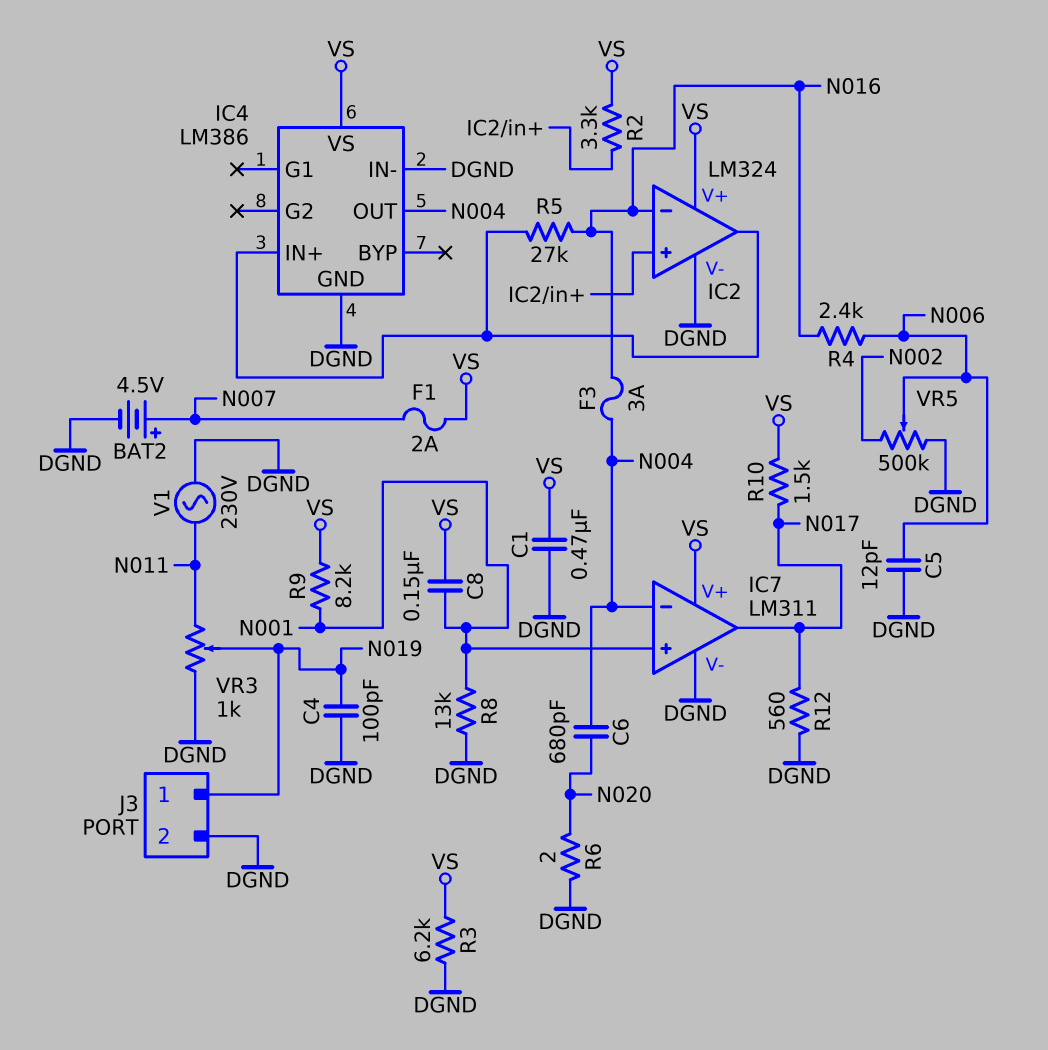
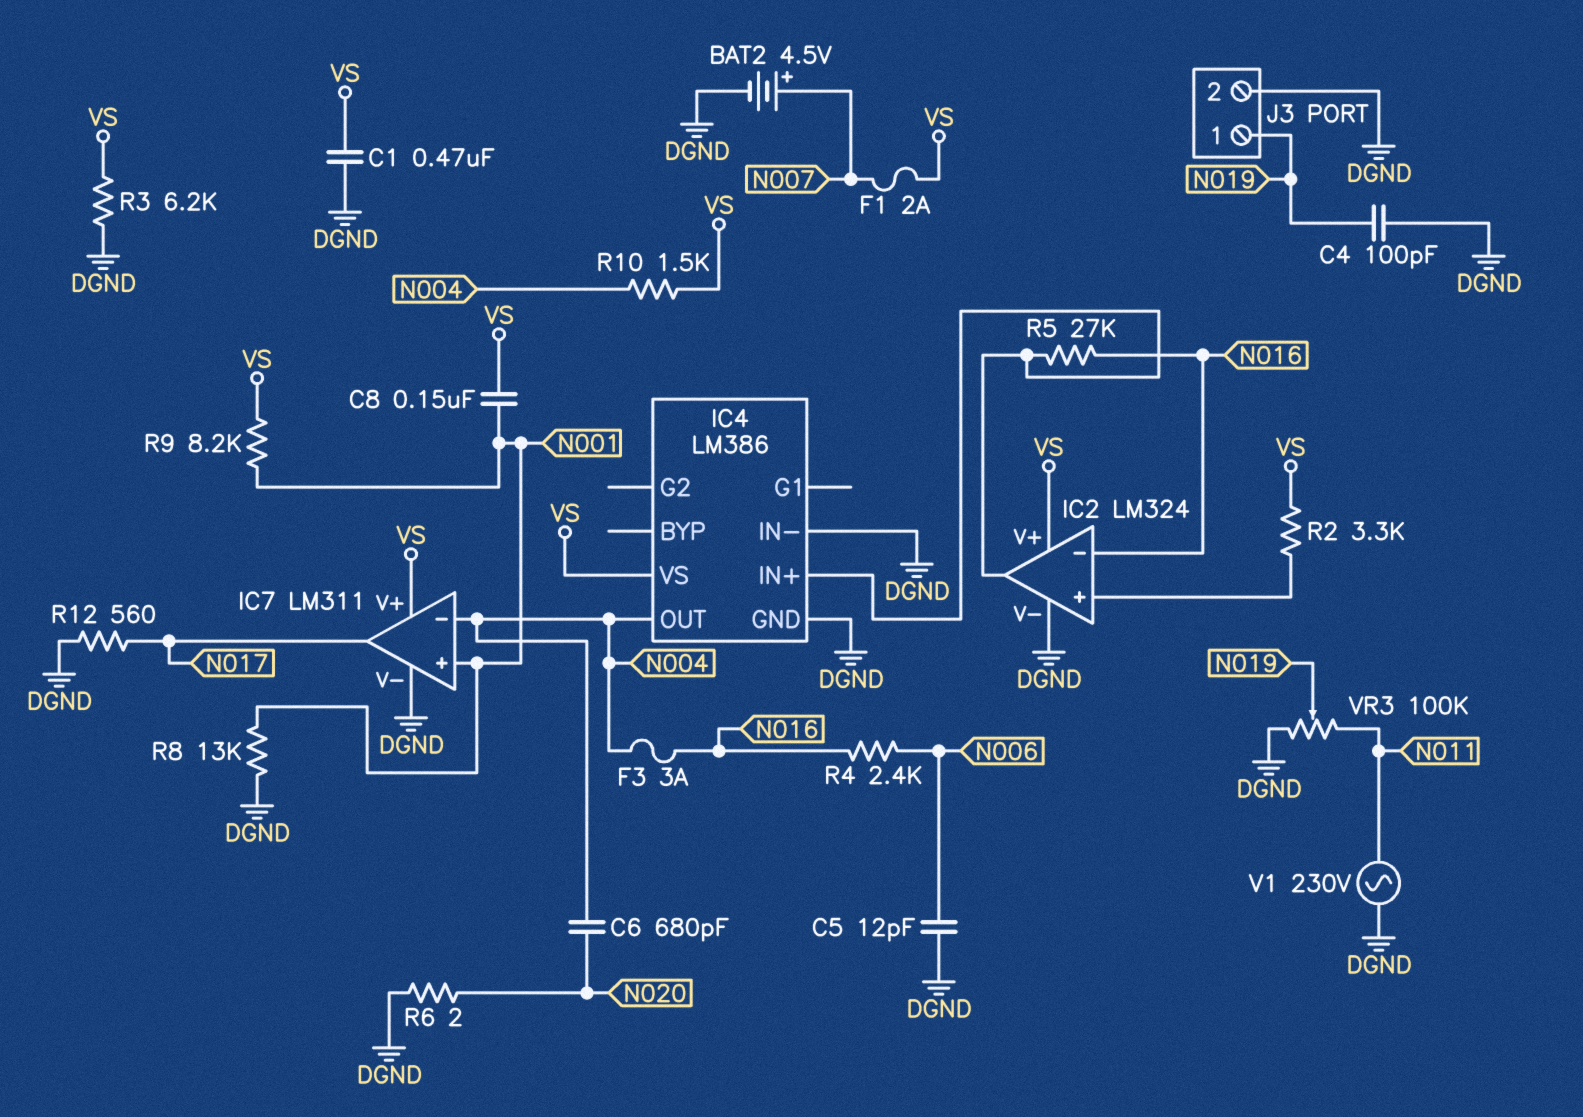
R10: 1.5k (N017, VS) -> 1.5k (N004, VS)
VR3: 1k (DGND, N011, wiper N019) -> 100k (DGND, N011, wiper N019)
VR5: 500k (DGND, N002, wiper N006) -> none

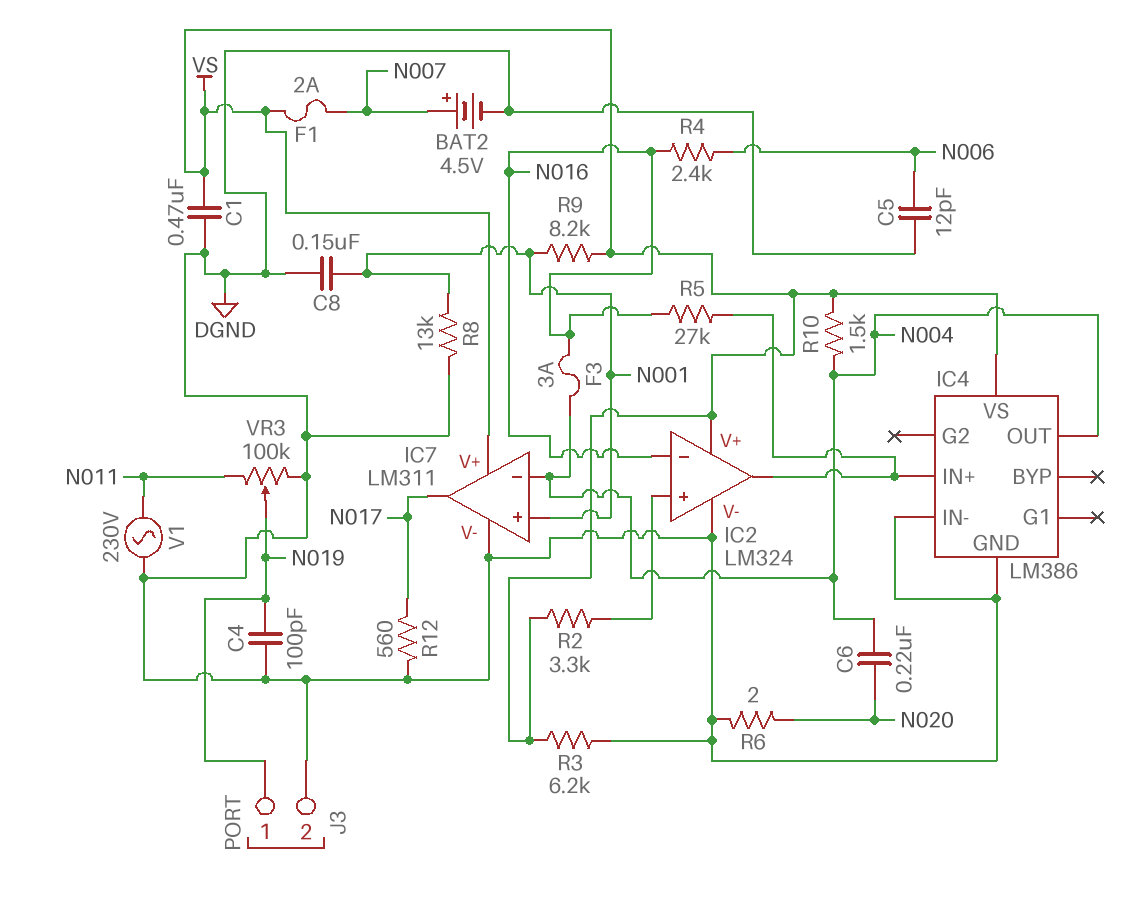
C6: 680pF (N004, N020) -> 220nF (N004, N020)
C8: 150nF (N001, VS) -> 150nF (DGND, N001)

